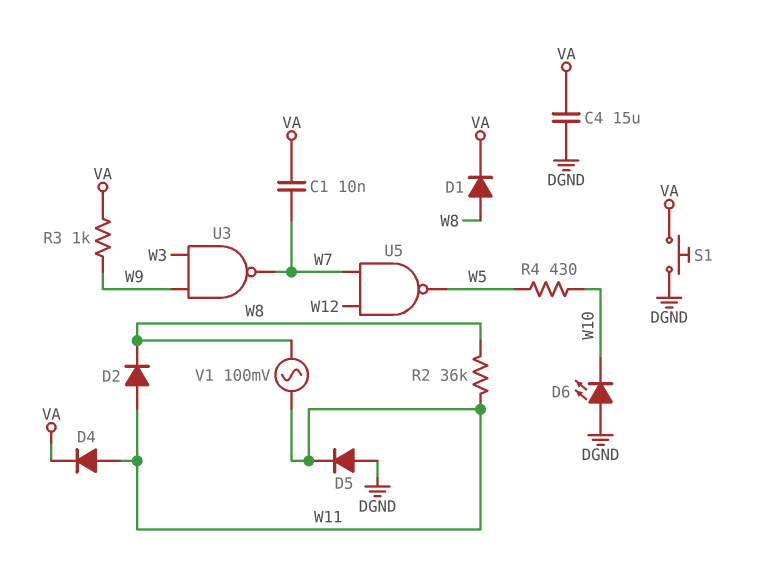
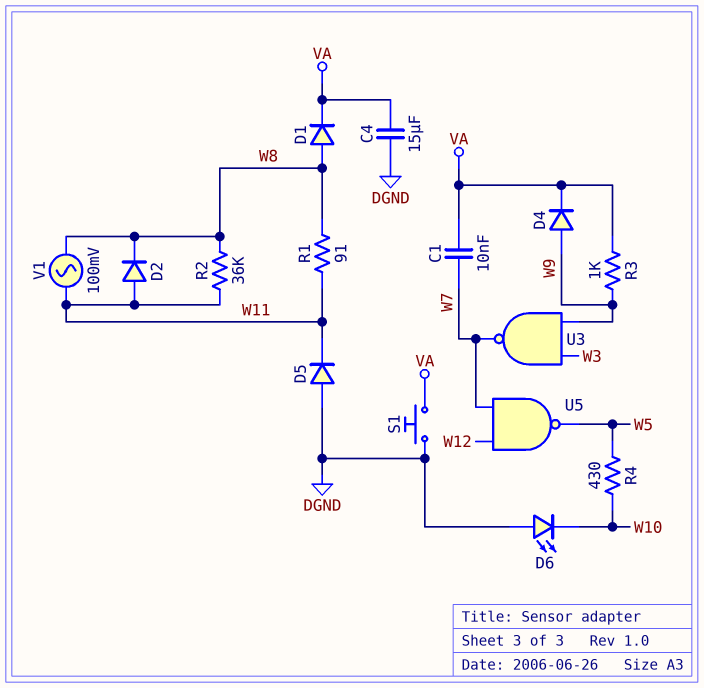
D4: diode (A W11, K VA) -> diode (A W9, K VA)
R1: none -> 91 (W8, W11)

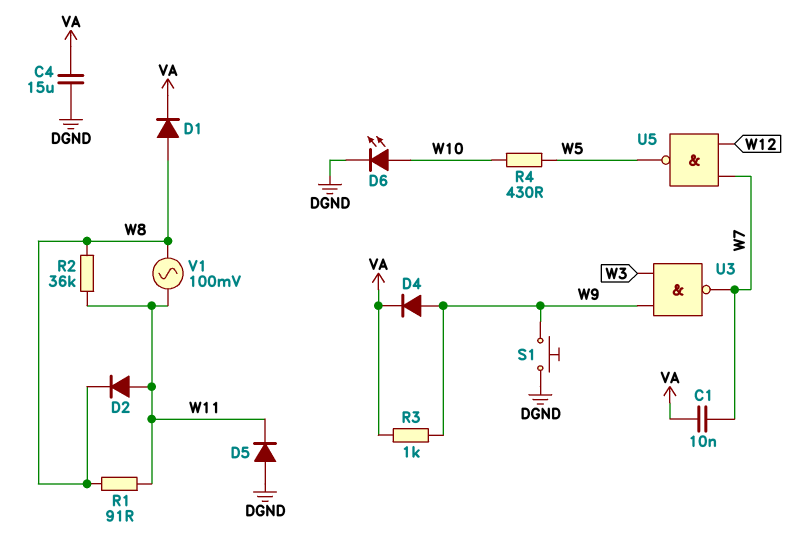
D6: LED (A DGND, K W10) -> LED (A W10, K DGND)
S1: button (DGND, VA) -> button (DGND, W9)

